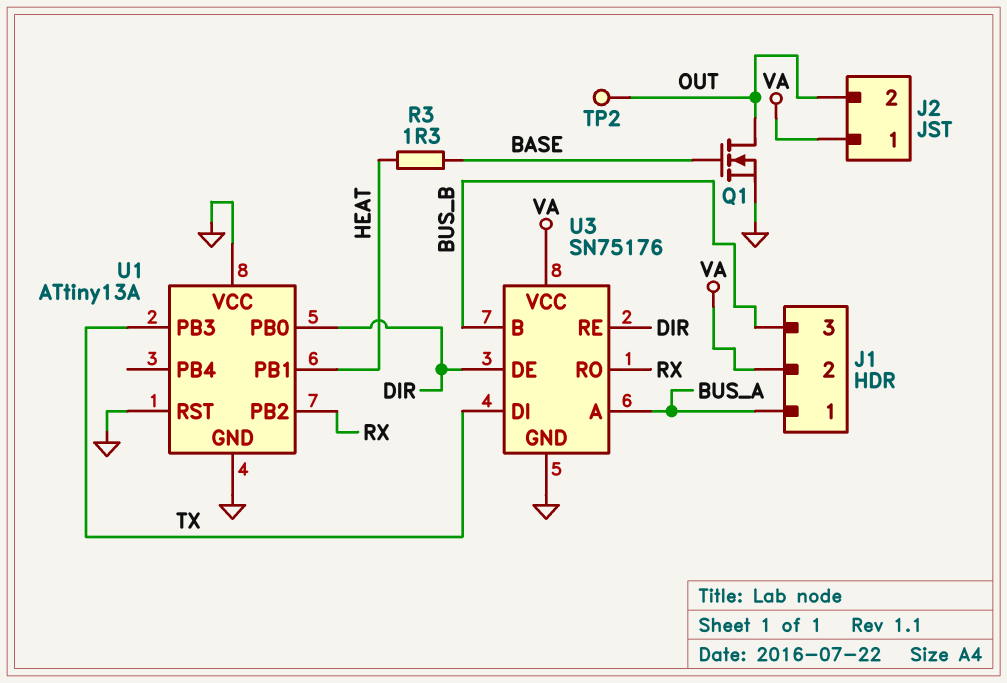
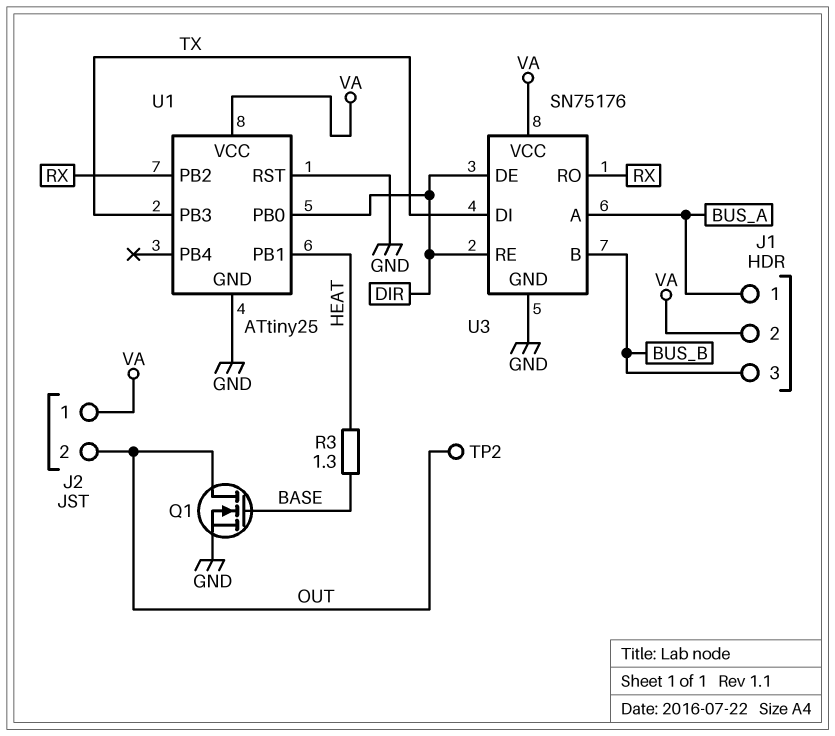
U1: ATtiny13A -> ATtiny25
U1 pin VCC: GND -> VA

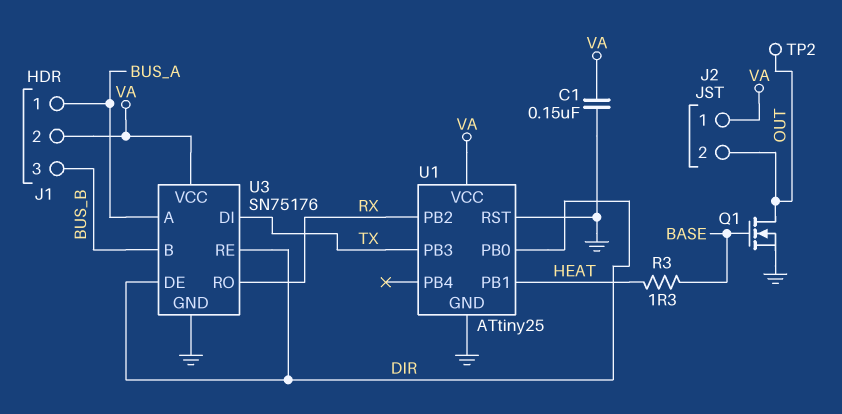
C1: none -> 150nF (GND, VA)

